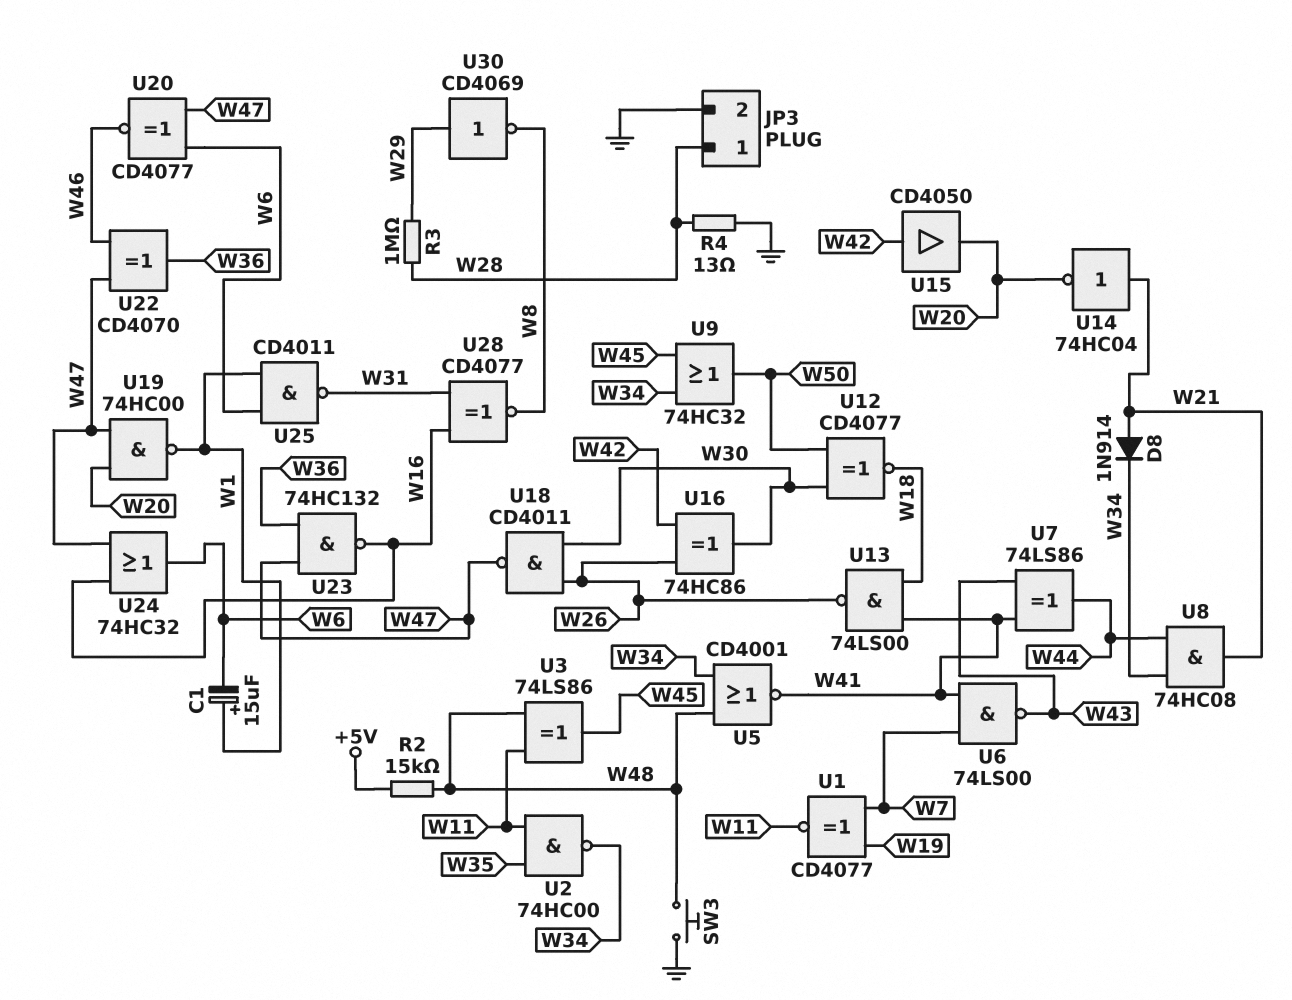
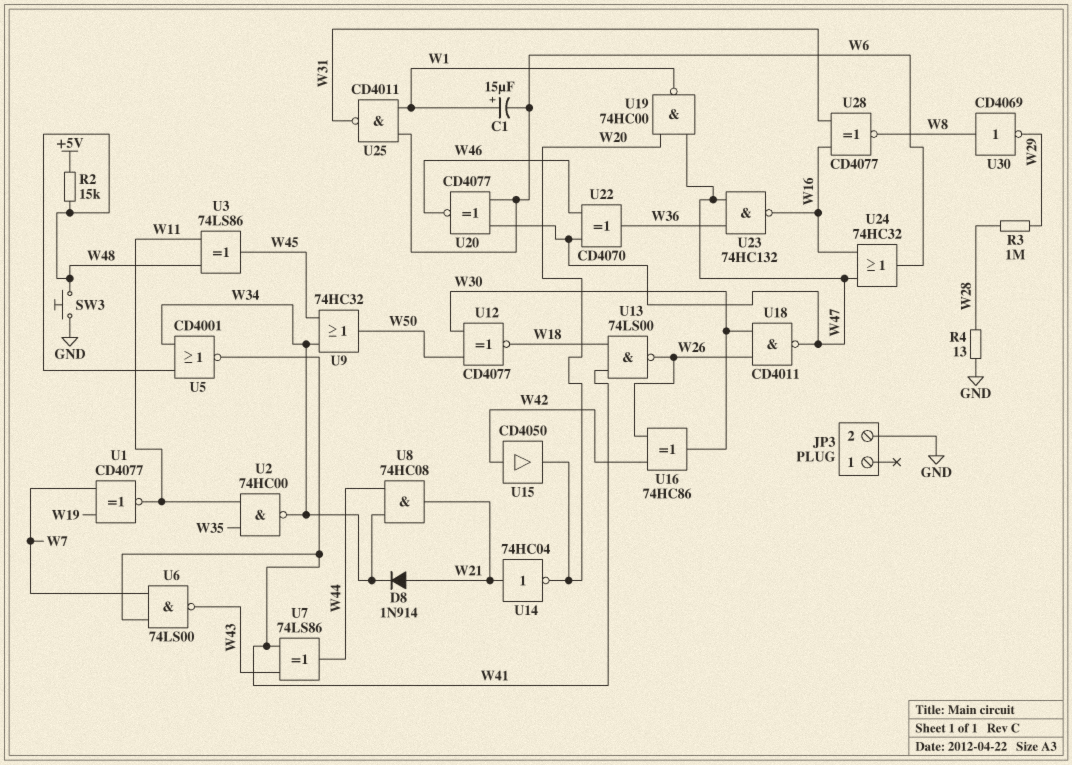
JP3 pin 1: W28 -> none
U30: NOT CD4069 (in W29, out W8) -> NOT CD4069 (in W8, out W29)

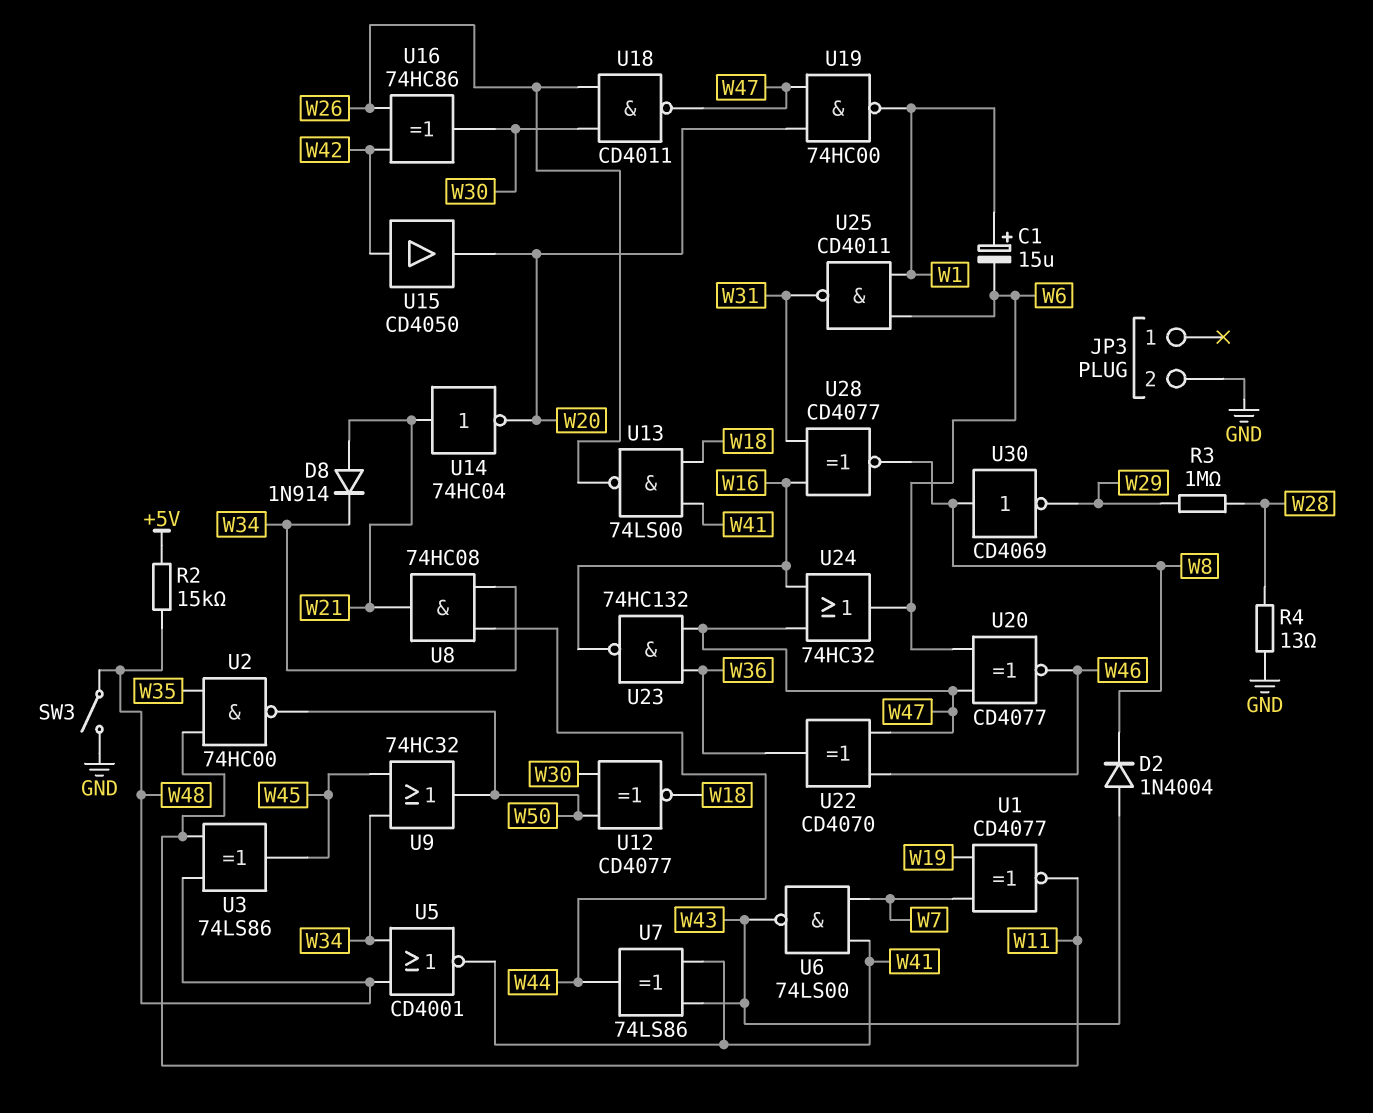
D2: none -> diode 1N4004 (A W43, K W8)
SW3: button (GND, W48) -> switch (GND, W48)
U2: NAND 74HC00 (in W11, in W35, out W34) -> NAND 74HC00 (in W11, in W35, out W50)

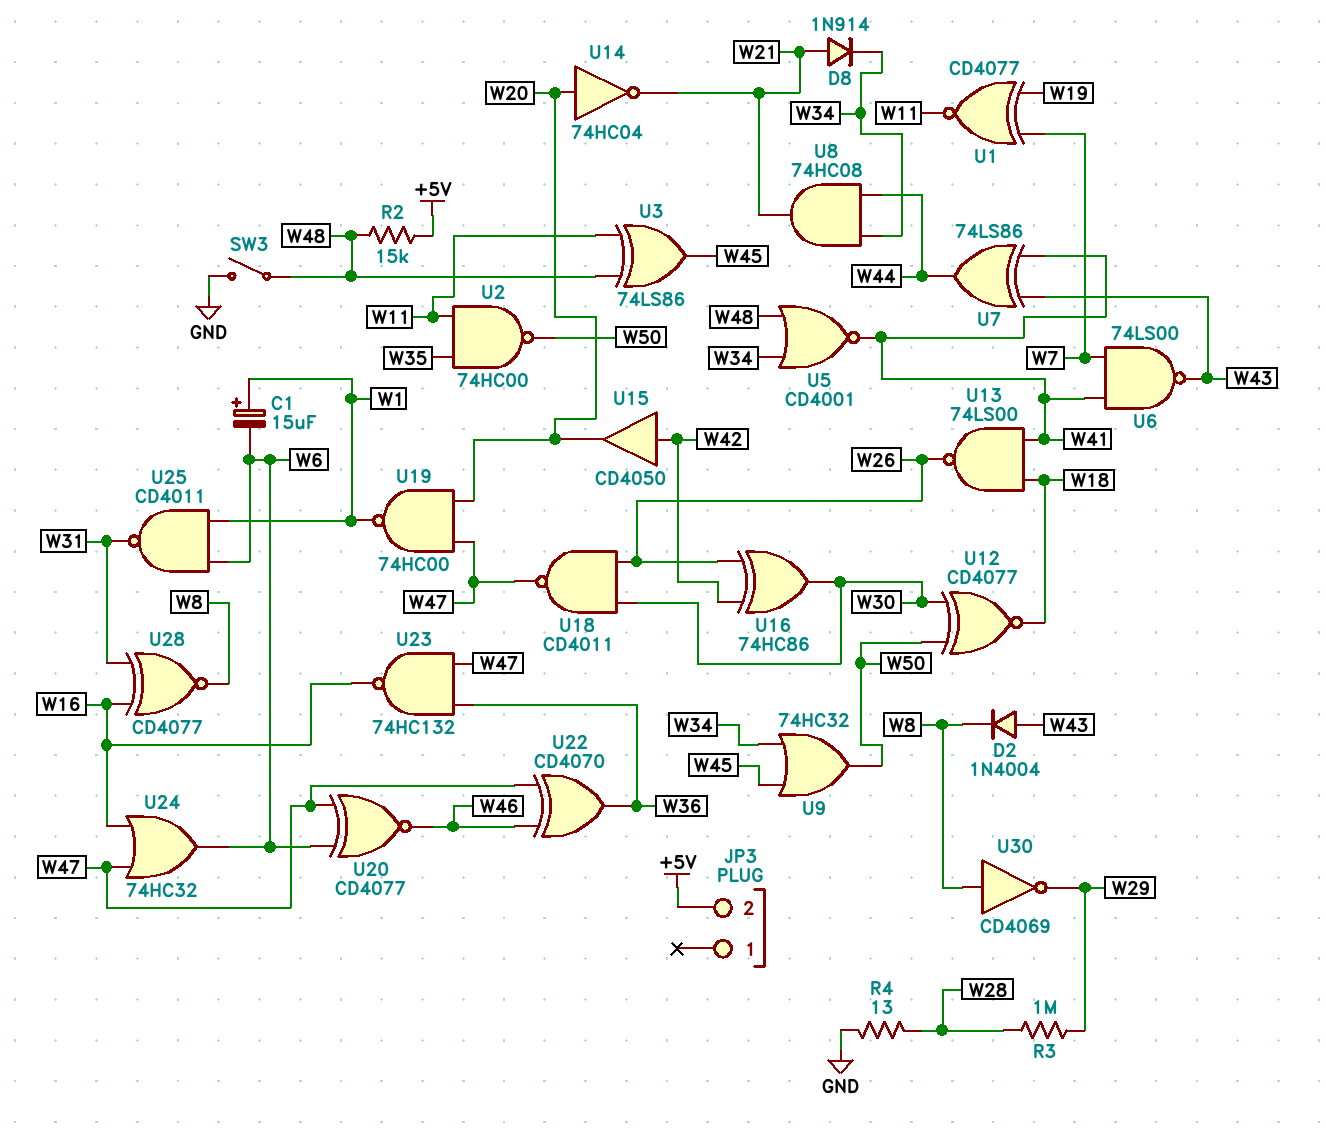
JP3 pin 2: GND -> +5V
U14: NOT 74HC04 (in W21, out W20) -> NOT 74HC04 (in W20, out W21)

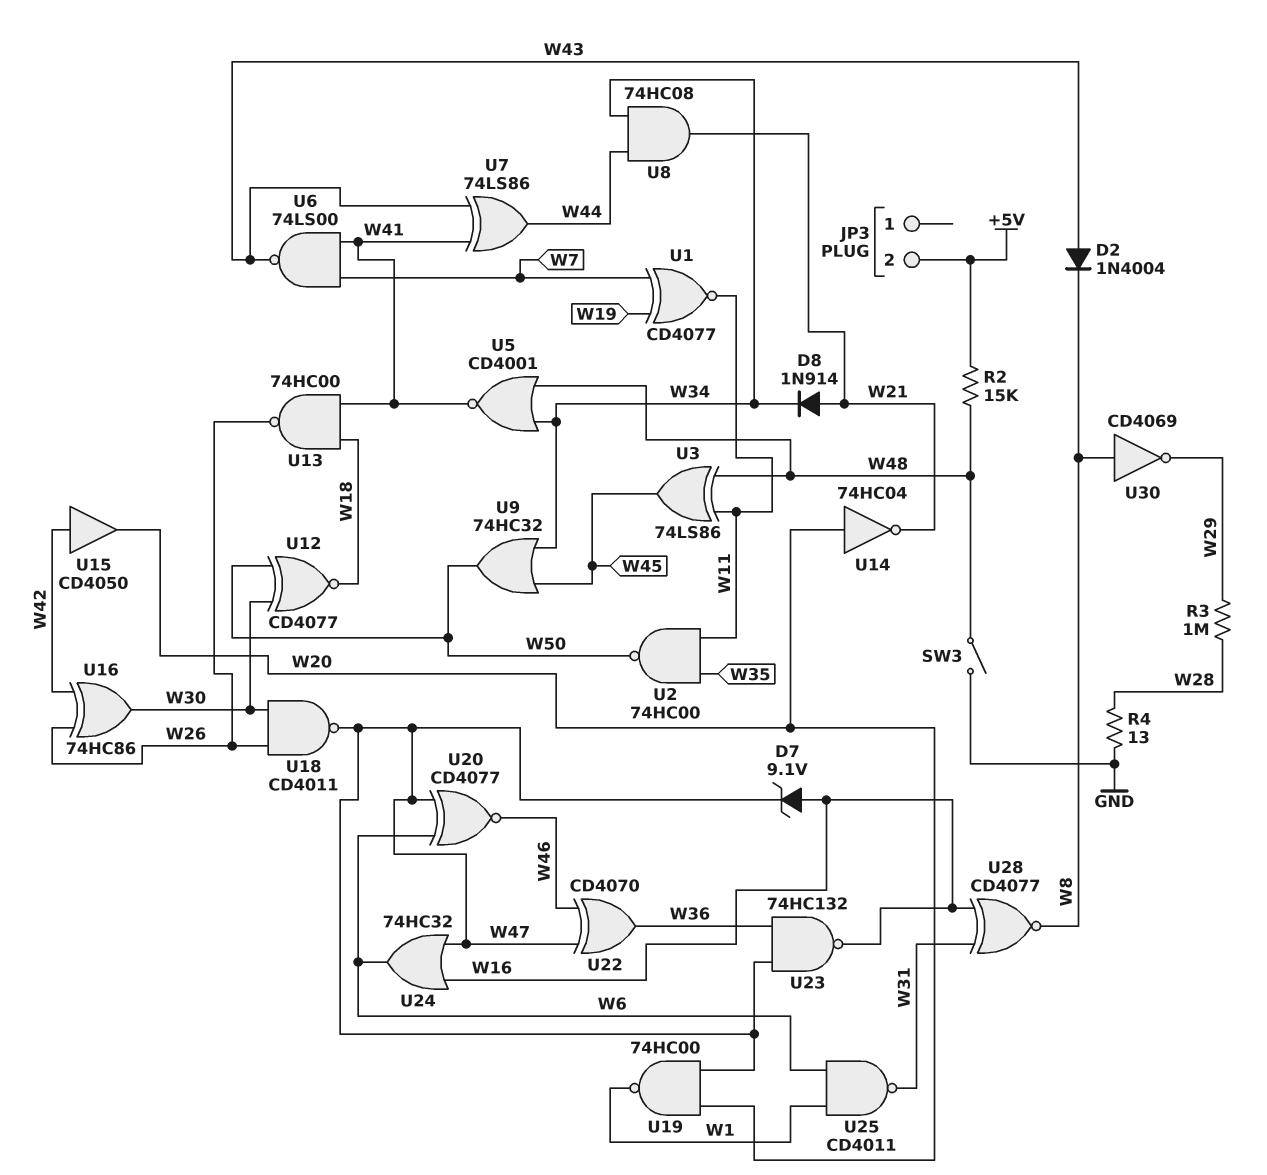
C1: 15uF (plus W1, minus W6) -> none
D7: none -> zener 9.1V (A W16, K W47)
U13: NAND 74LS00 (in W18, in W41, out W26) -> NAND 74HC00 (in W18, in W41, out W26)

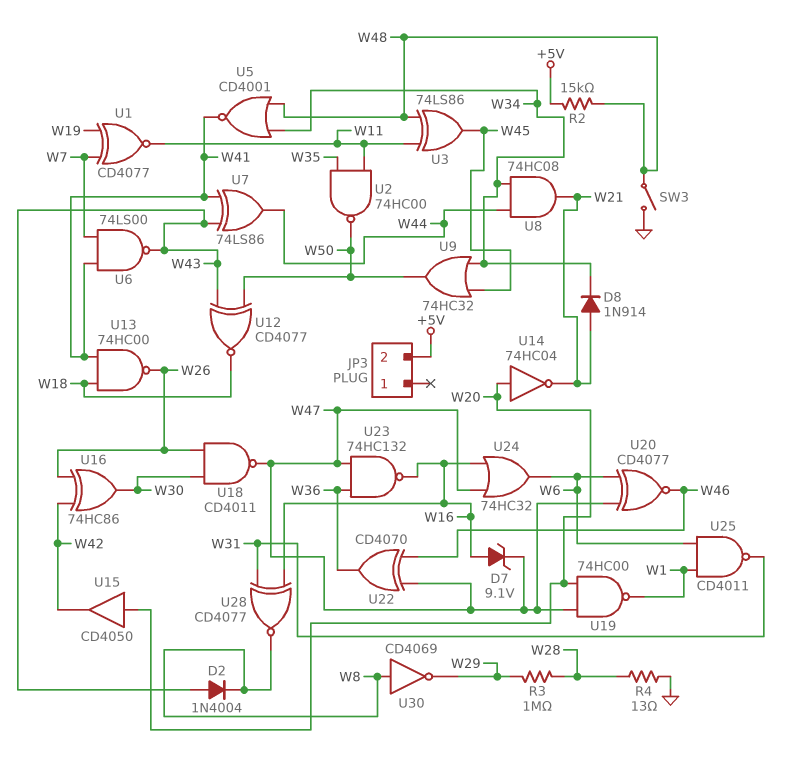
U12: XNOR CD4077 (in W30, in W50, out W18) -> XNOR CD4077 (in W43, in W50, out W18)
U15: buffer CD4050 (in W42, out W20) -> buffer CD4050 (in W20, out W42)

